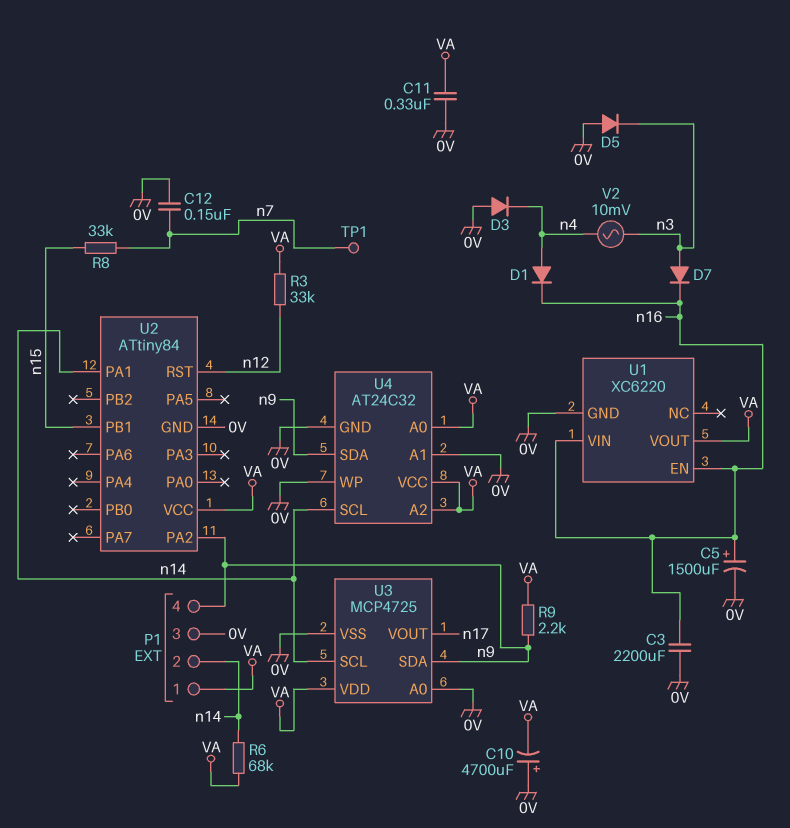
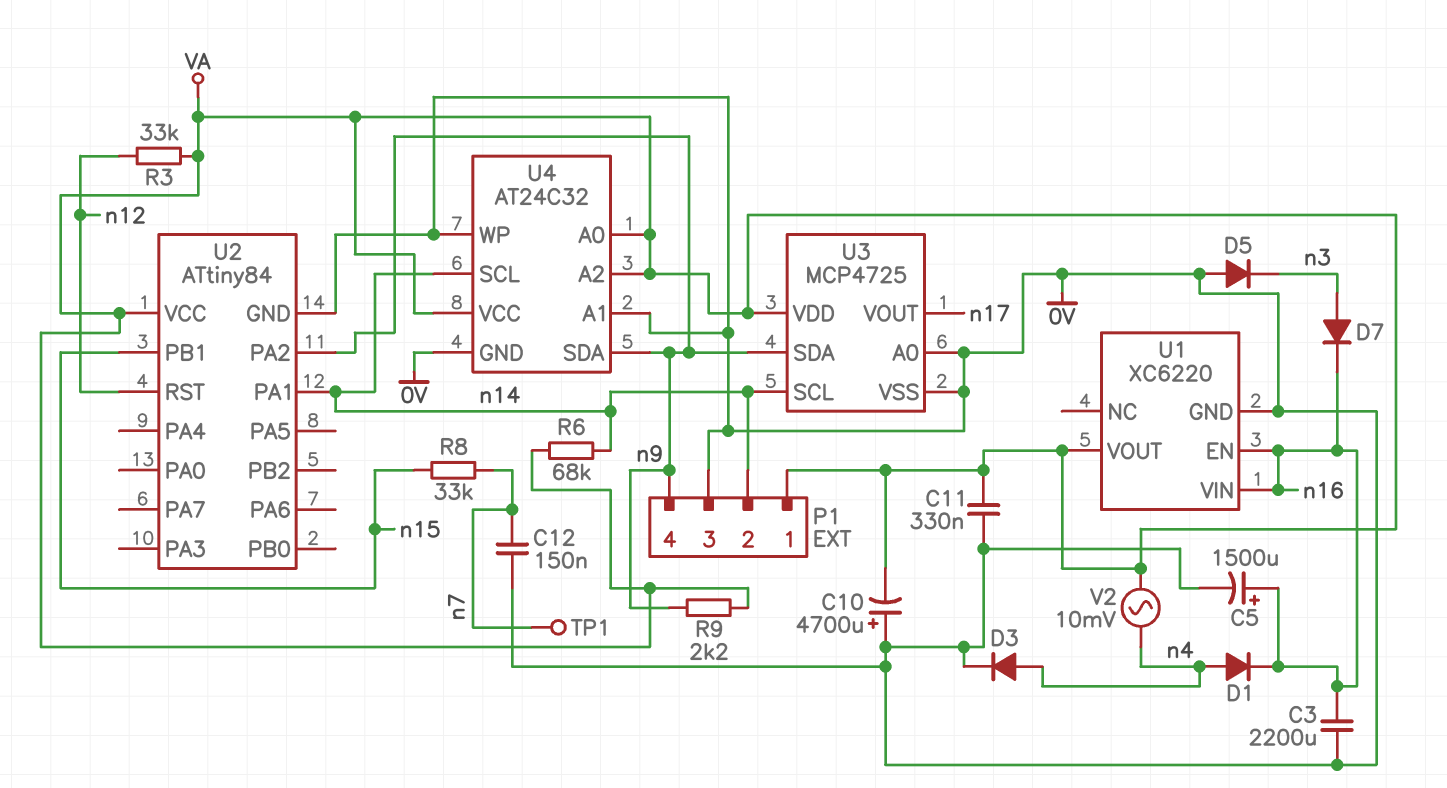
D3: diode (A 0V, K n4) -> diode (A n4, K 0V)
V2: AC 10mV (n3, n4) -> AC 10mV (VA, n4)

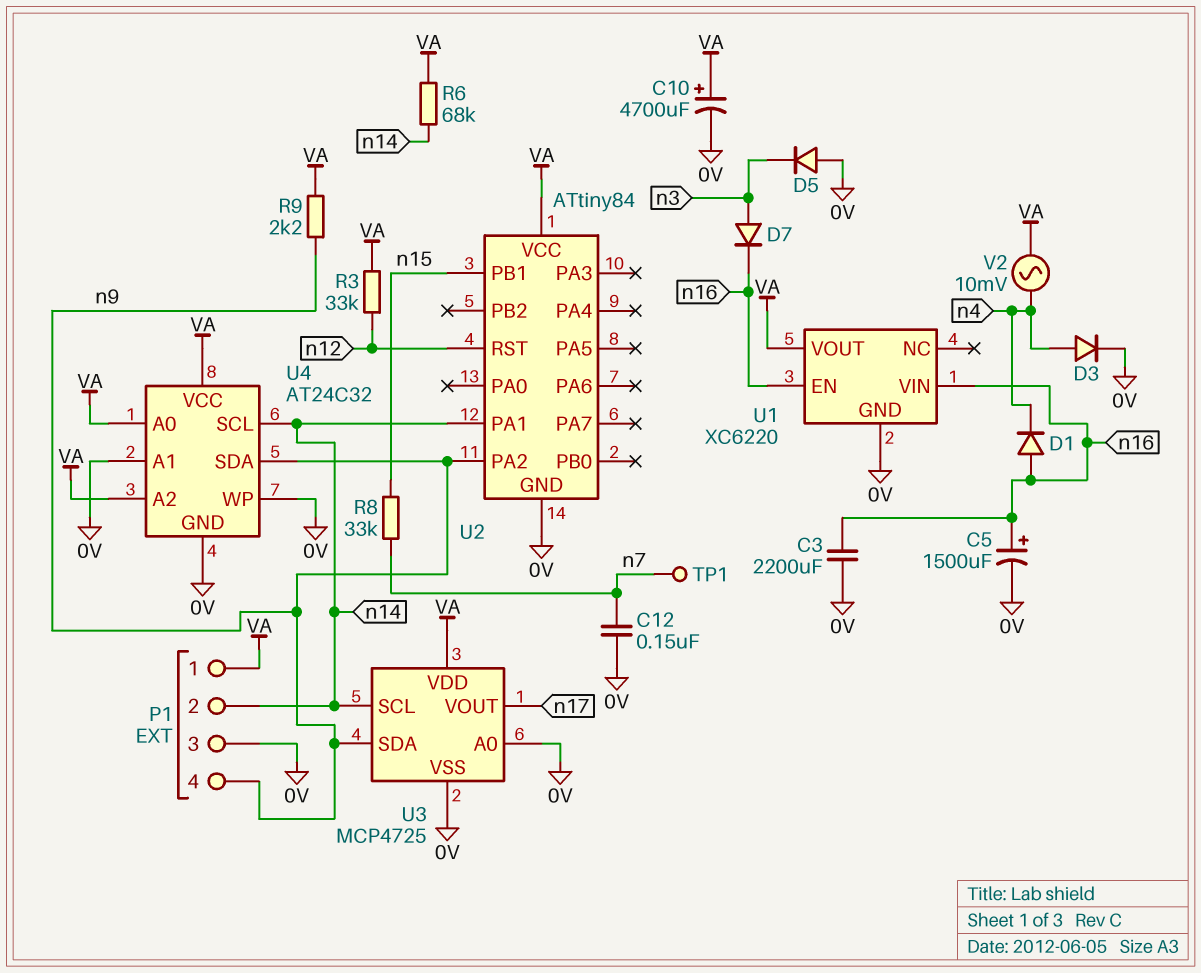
C10: 4700uF (plus 0V, minus VA) -> 4700uF (plus VA, minus 0V)
C11: 330nF (0V, VA) -> none
D1: diode (A n4, K n16) -> diode (A n16, K n4)

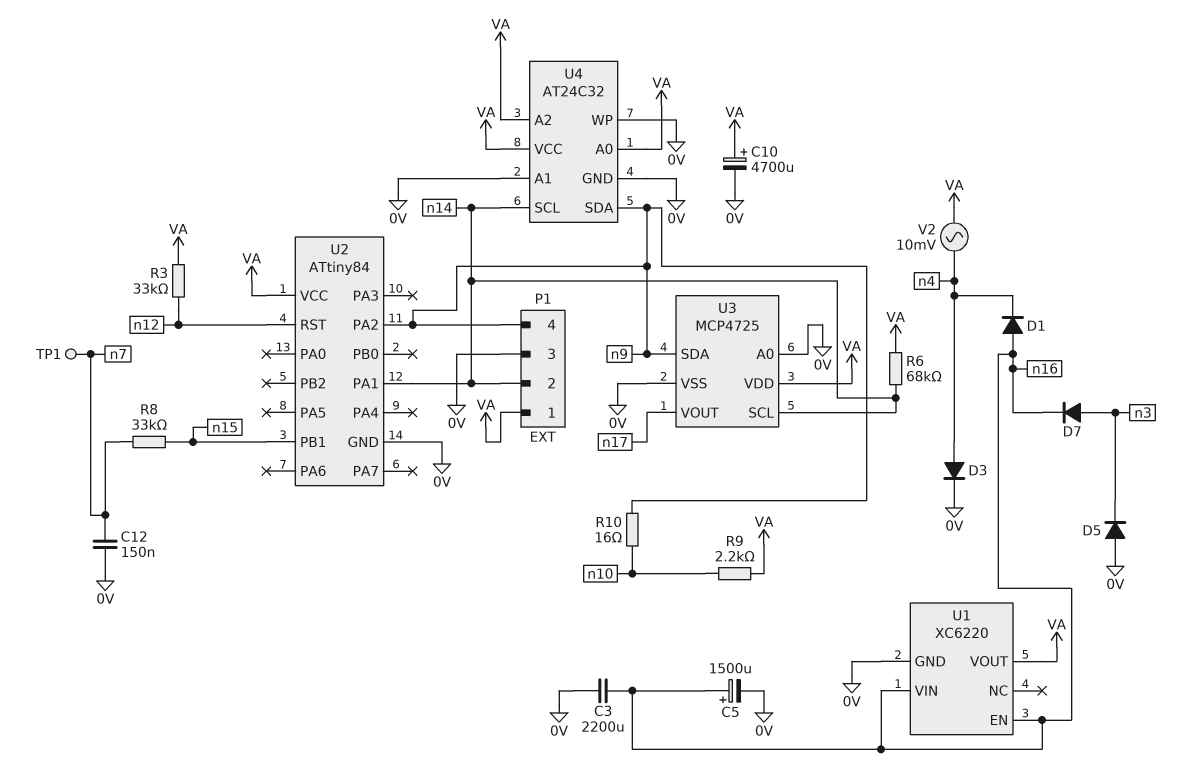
R9: 2.2k (VA, n9) -> 2.2k (VA, n10)
R10: none -> 16 (n9, n10)

